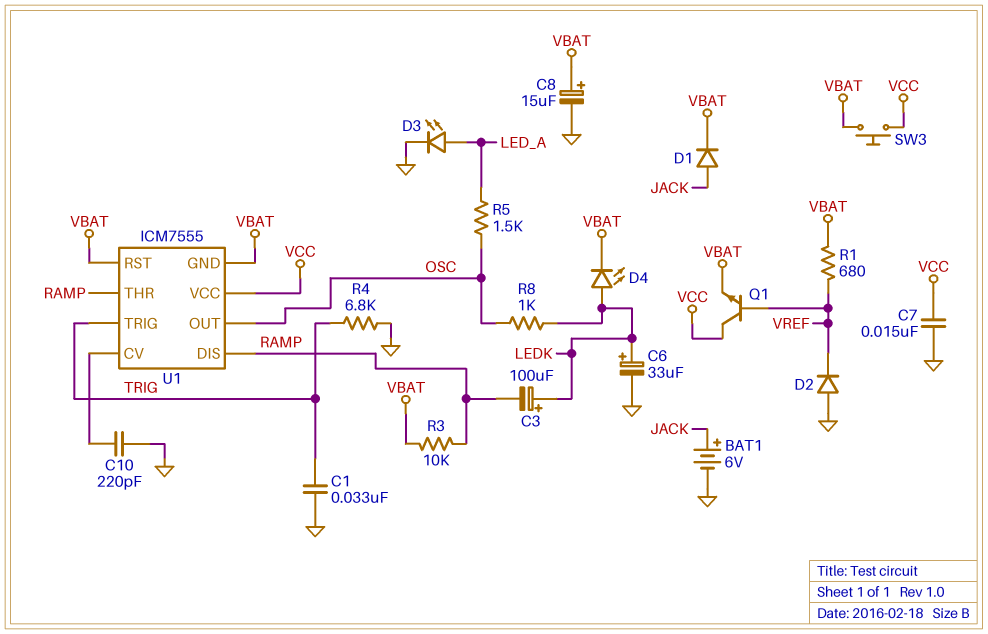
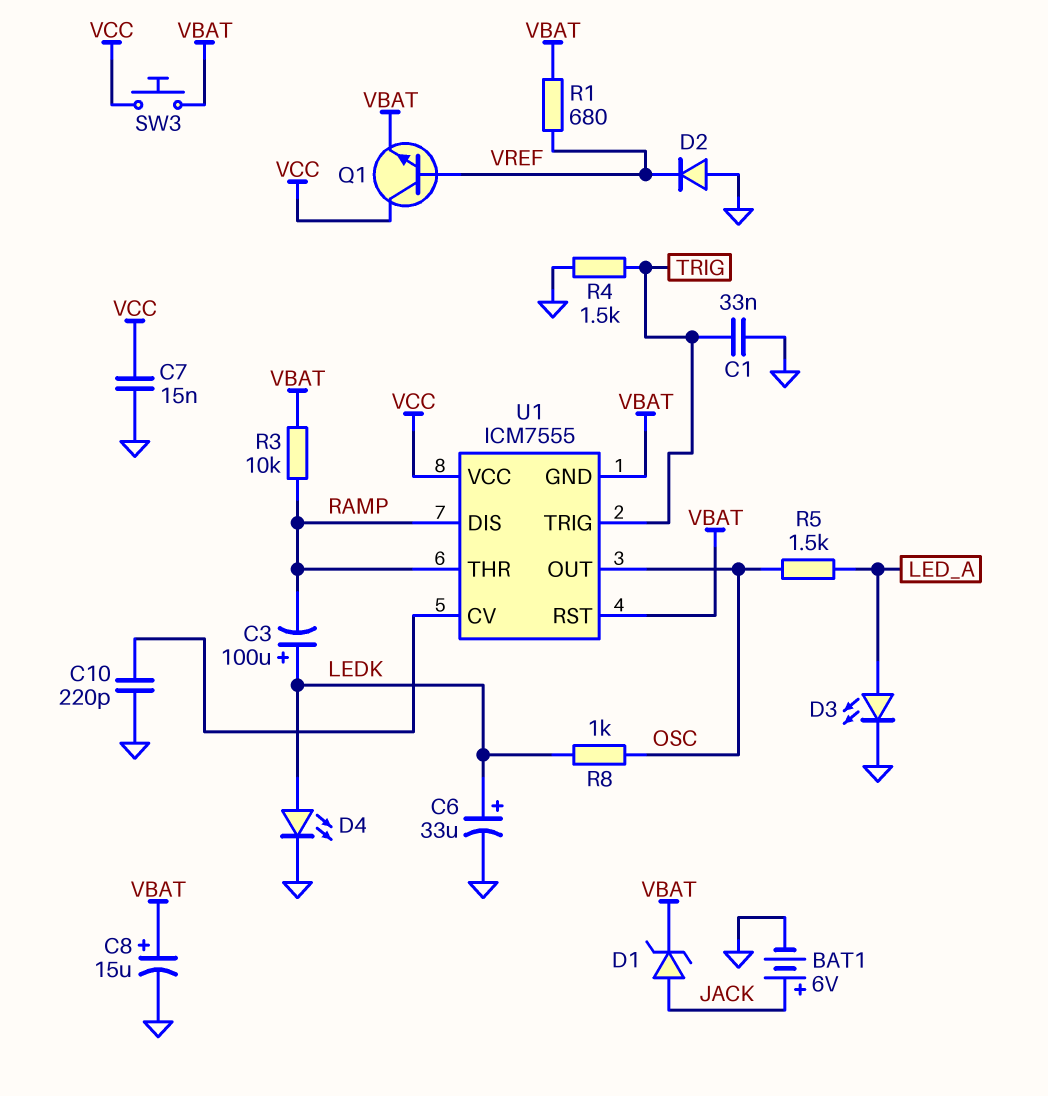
D1: diode (A JACK, K VBAT) -> zener (A JACK, K VBAT)
D4: LED (A LEDK, K VBAT) -> LED (A LEDK, K GND)
R4: 6.8k (GND, TRIG) -> 1.5k (GND, TRIG)

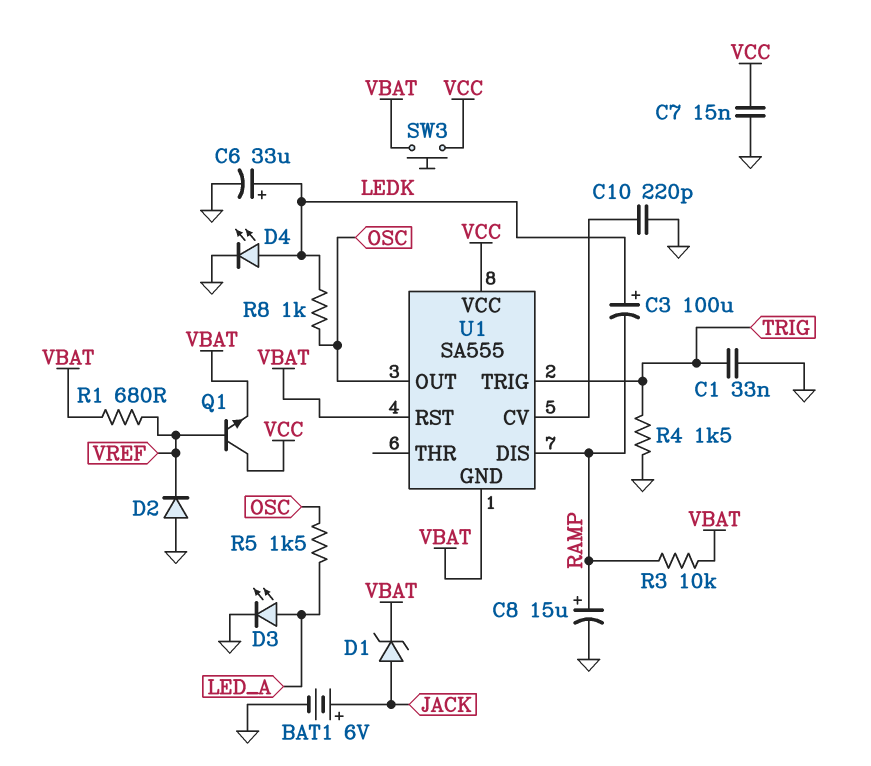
C8: 15uF (plus VBAT, minus GND) -> 15uF (plus RAMP, minus GND)
U1: ICM7555 -> SA555
U1 pin THR: RAMP -> none

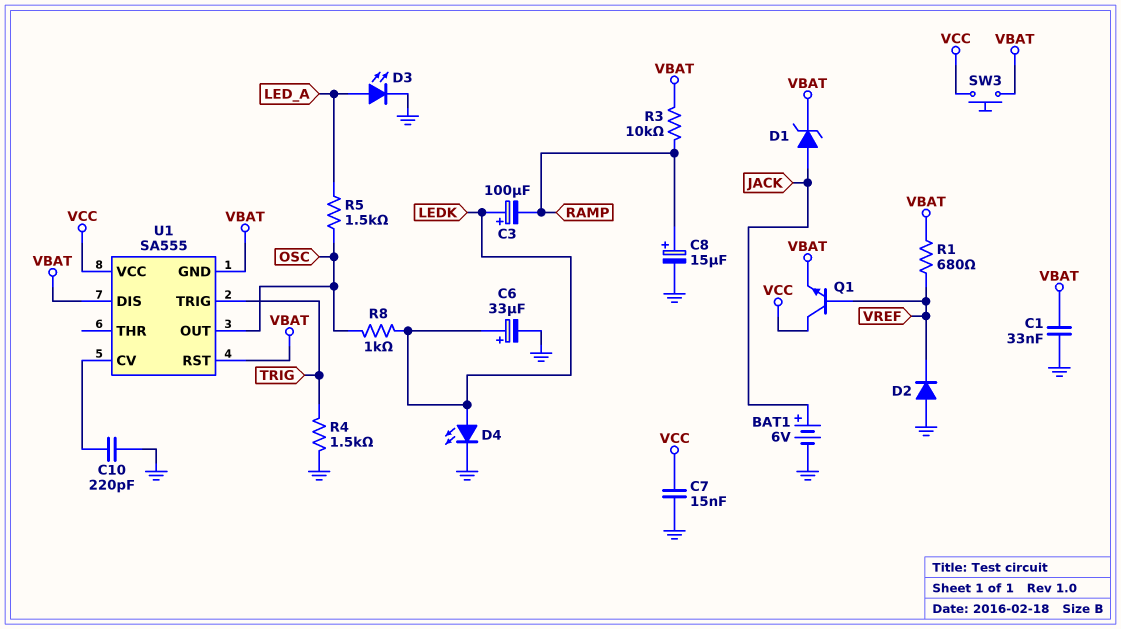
C1: 33nF (GND, TRIG) -> 33nF (GND, VBAT)
U1 pin DIS: RAMP -> VBAT

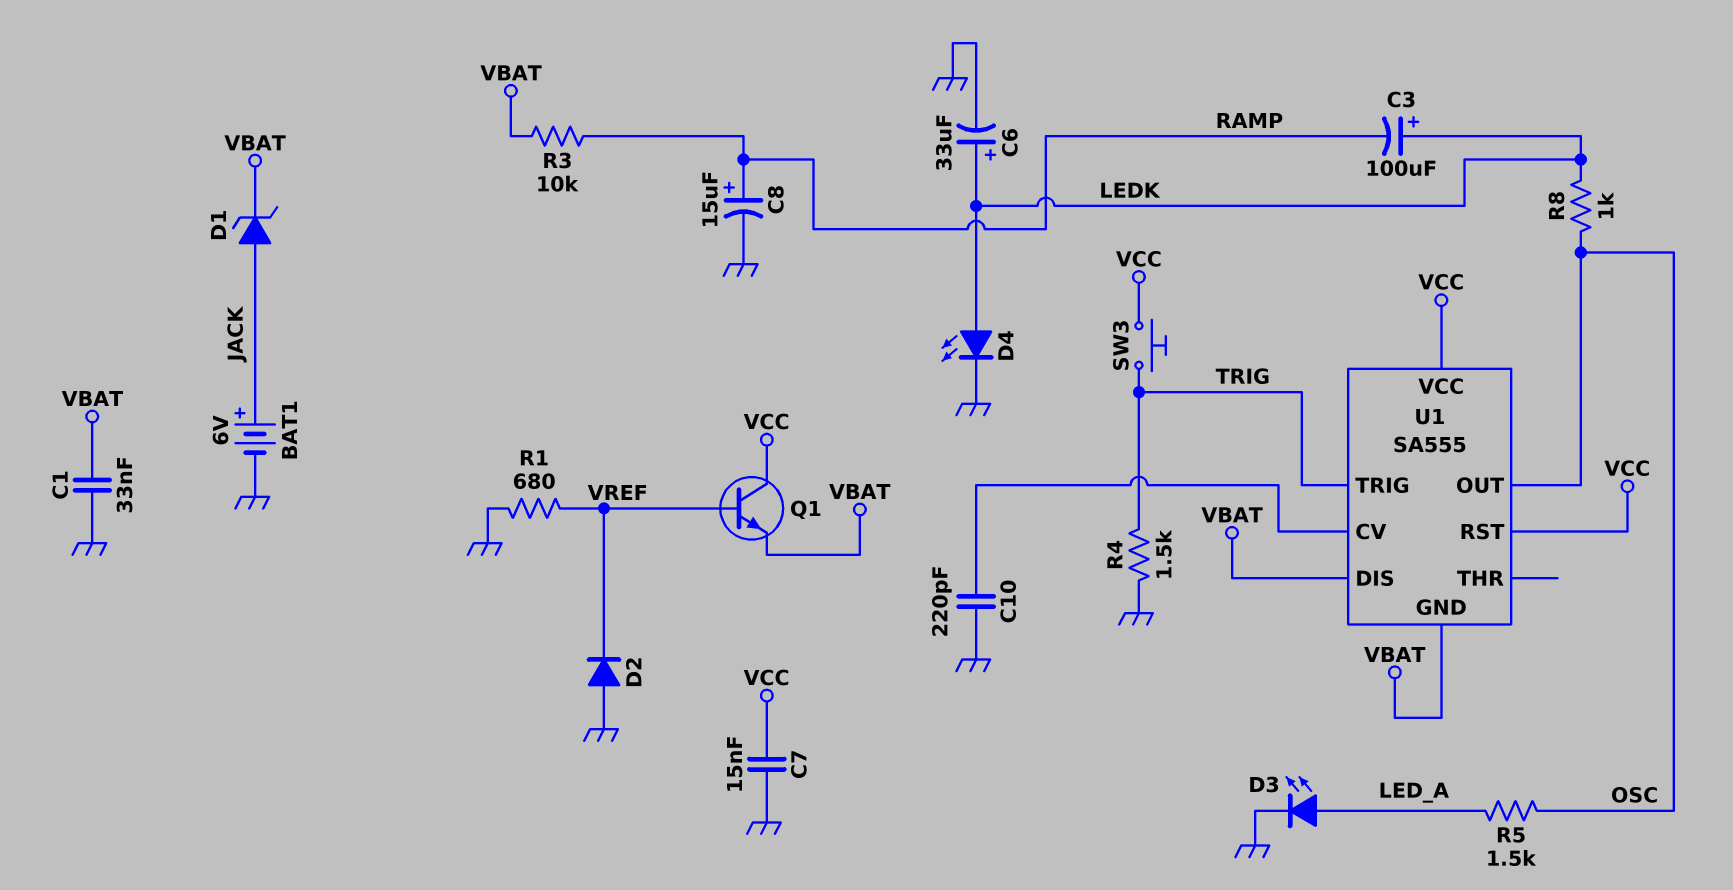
R1: 680 (VBAT, VREF) -> 680 (GND, VREF)
SW3: button (VBAT, VCC) -> button (TRIG, VCC)
U1 pin RST: VBAT -> VCC

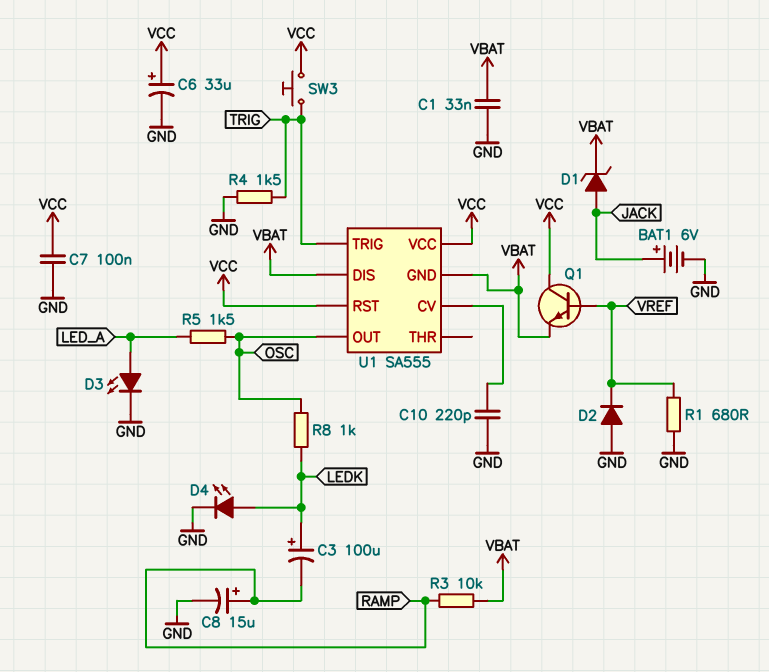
C6: 33uF (plus LEDK, minus GND) -> 33uF (plus VCC, minus GND)
C7: 15nF (GND, VCC) -> 100nF (GND, VCC)

